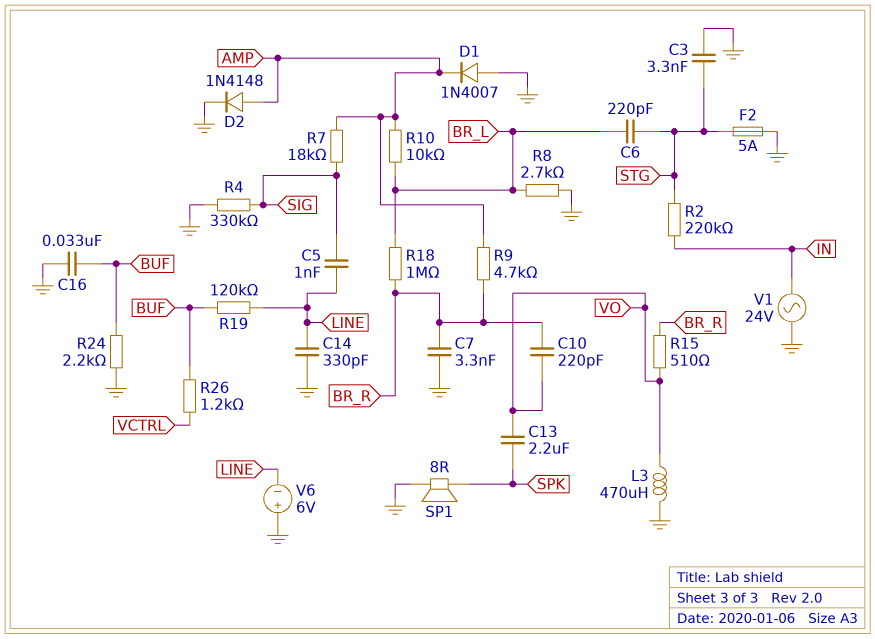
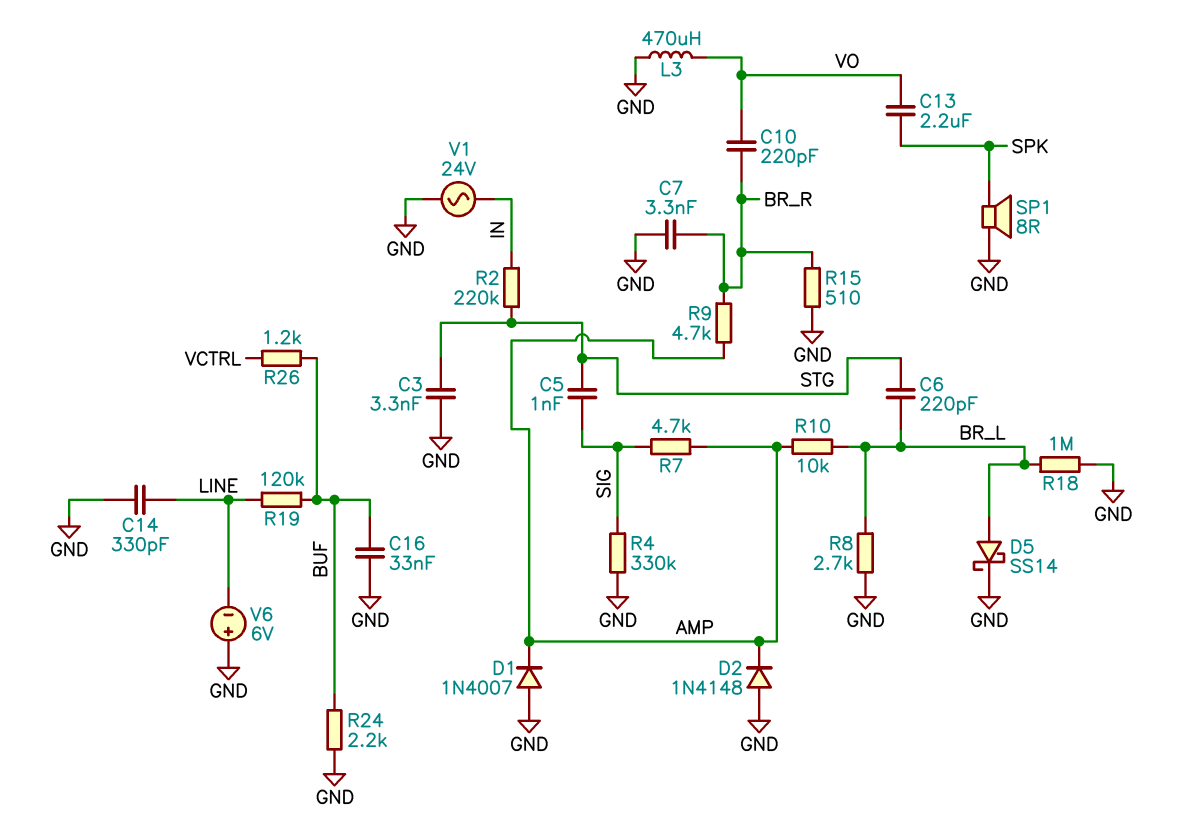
C5: 1nF (LINE, SIG) -> 1nF (SIG, STG)
D2: diode 1N4148 (A AMP, K GND) -> diode 1N4148 (A GND, K AMP)
D5: none -> schottky SS14 (A BR_L, K GND)
F2: 5A (GND, STG) -> none
R7: 18k (AMP, SIG) -> 4.7k (AMP, SIG)
R15: 510 (BR_R, VO) -> 510 (BR_R, GND)
R18: 1M (BR_L, BR_R) -> 1M (BR_L, GND)

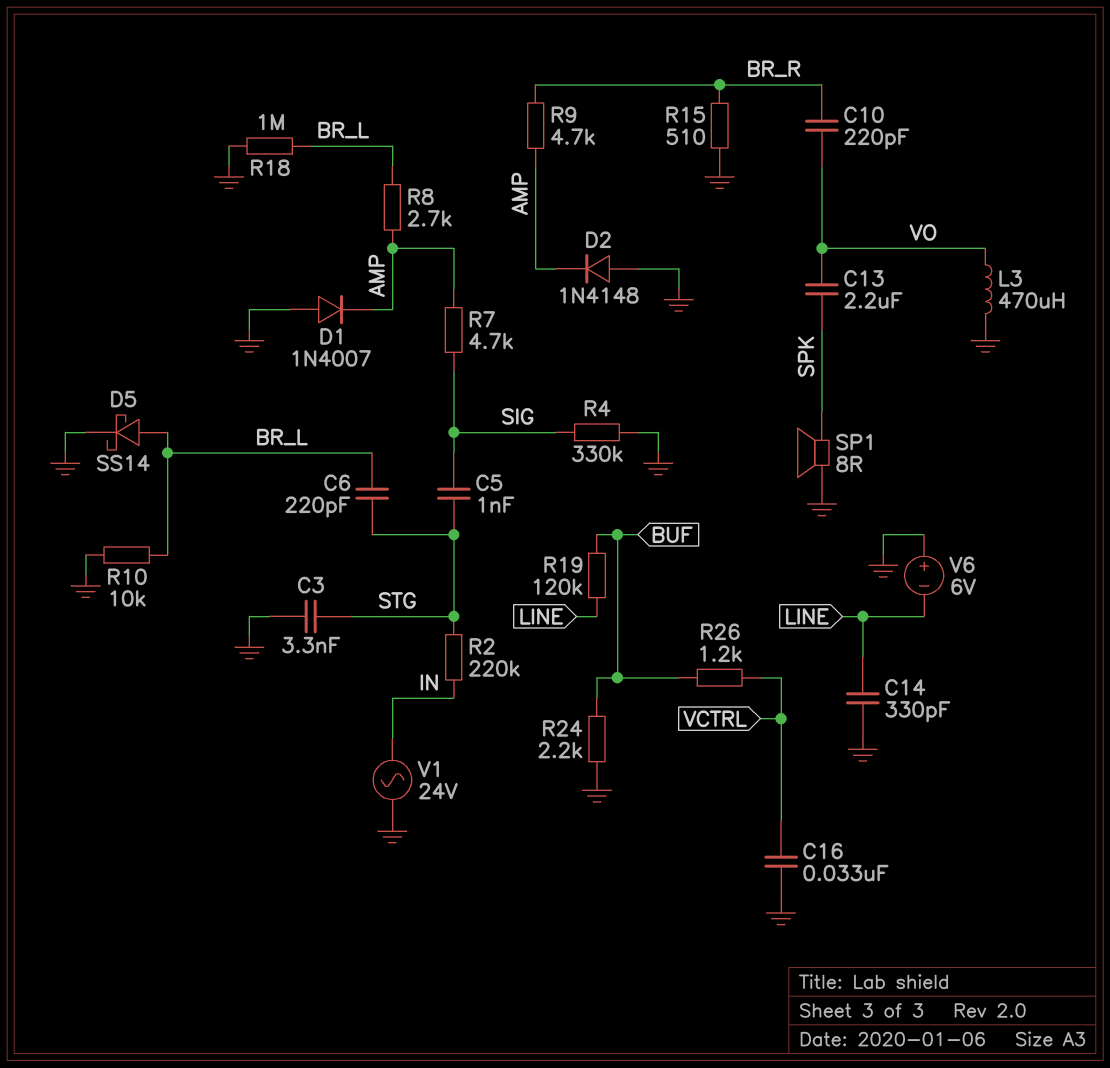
C7: 3.3nF (BR_R, GND) -> none
C16: 33nF (BUF, GND) -> 33nF (GND, VCTRL)
R8: 2.7k (BR_L, GND) -> 2.7k (AMP, BR_L)
R10: 10k (AMP, BR_L) -> 10k (BR_L, GND)

